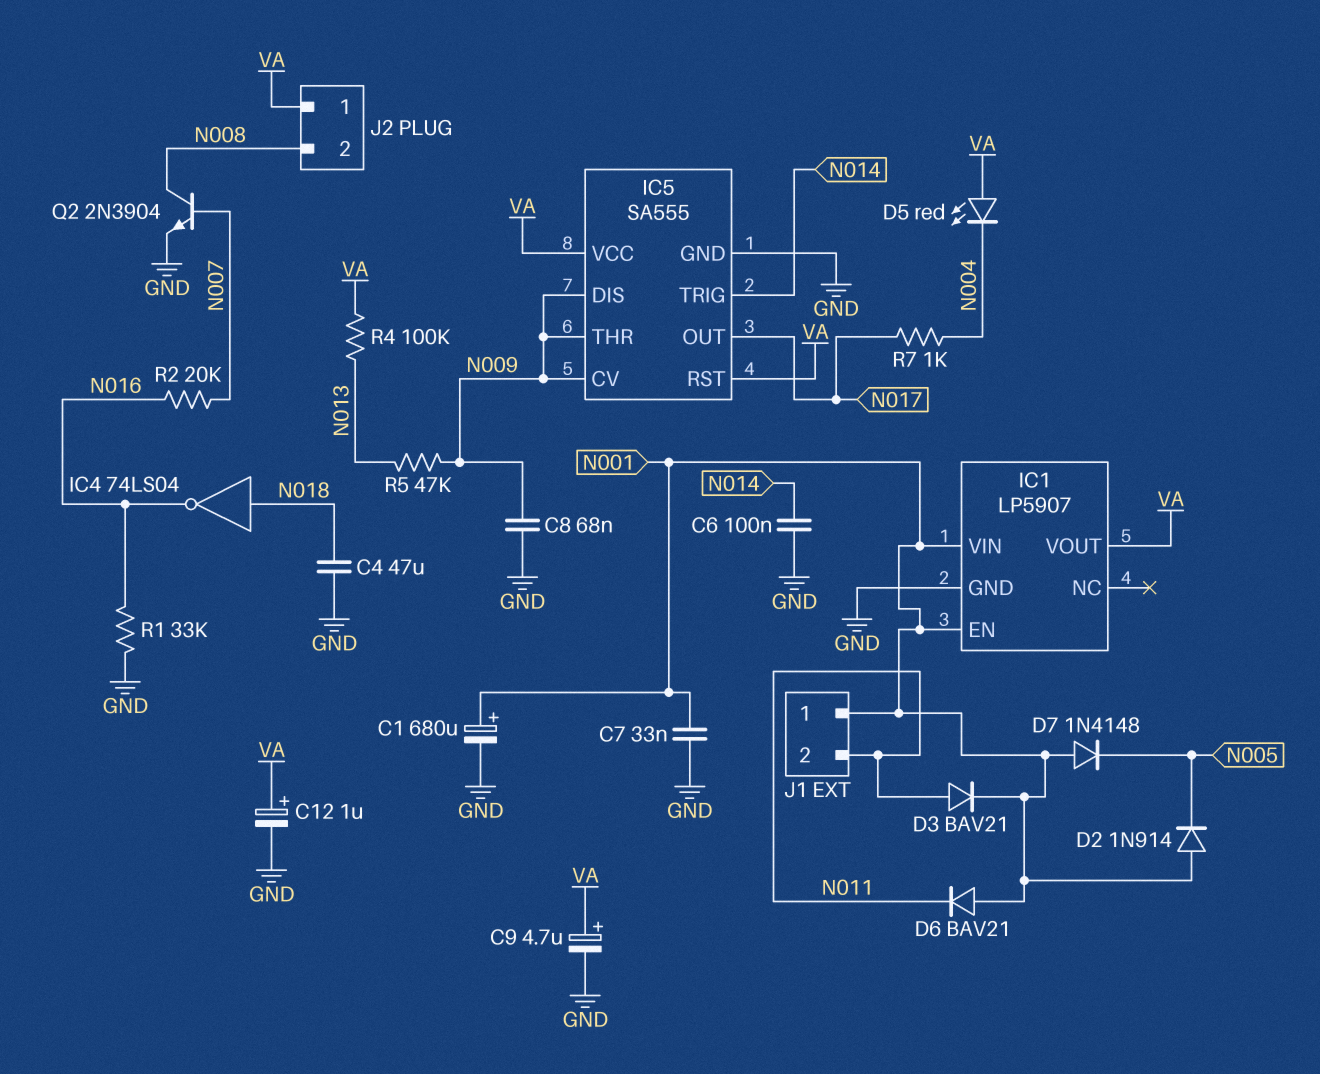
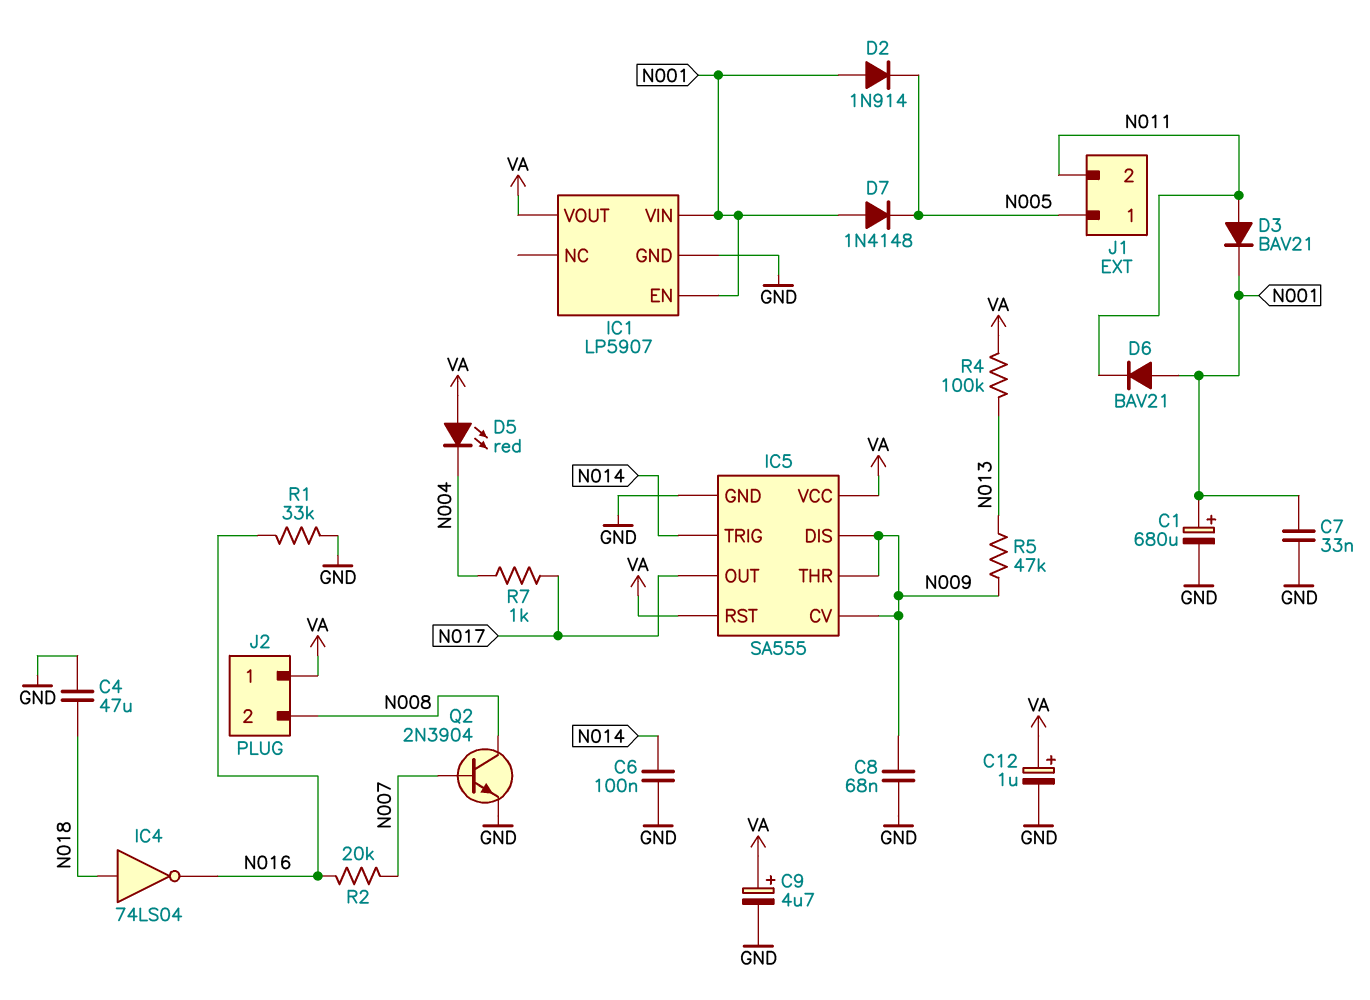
J1 pin 1: N001 -> N005

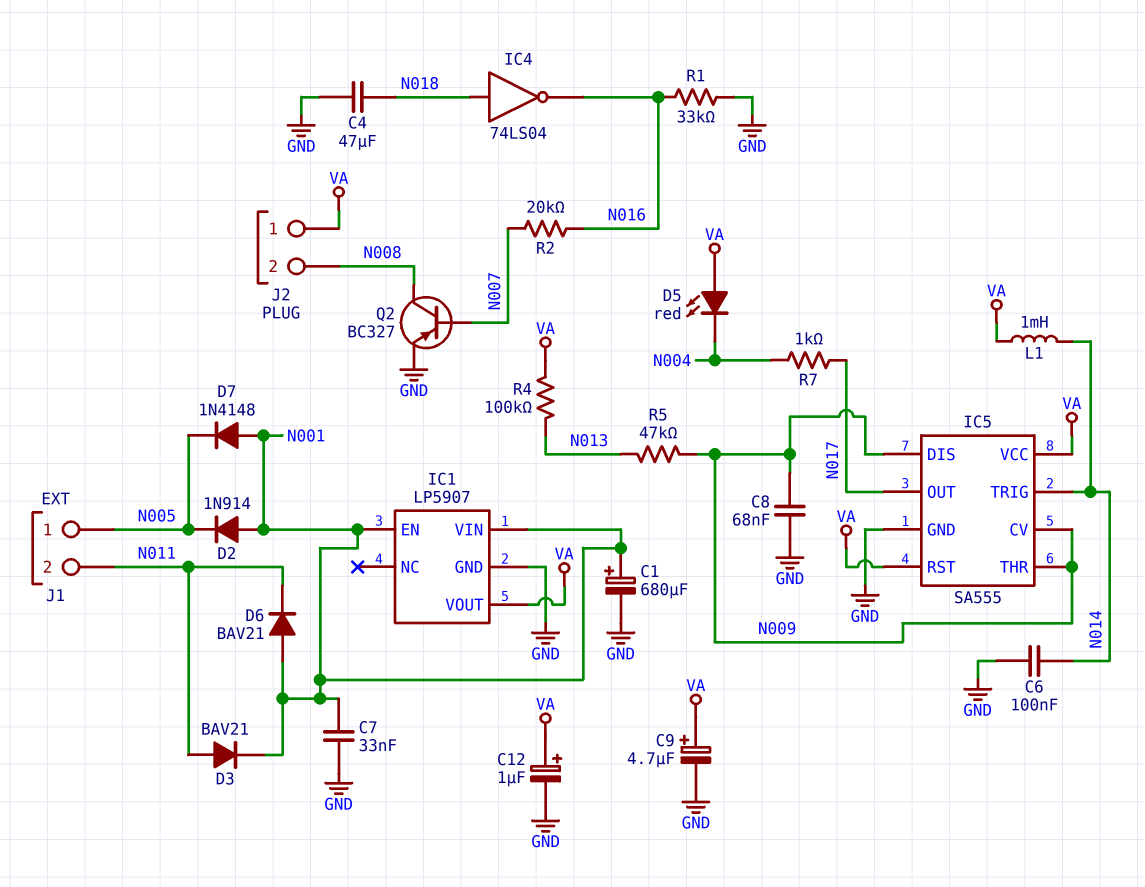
L1: none -> 1mH (N014, VA)
Q2: NPN 2N3904 (B N007, C N008, E GND) -> PNP BC327 (B N007, C N008, E GND)

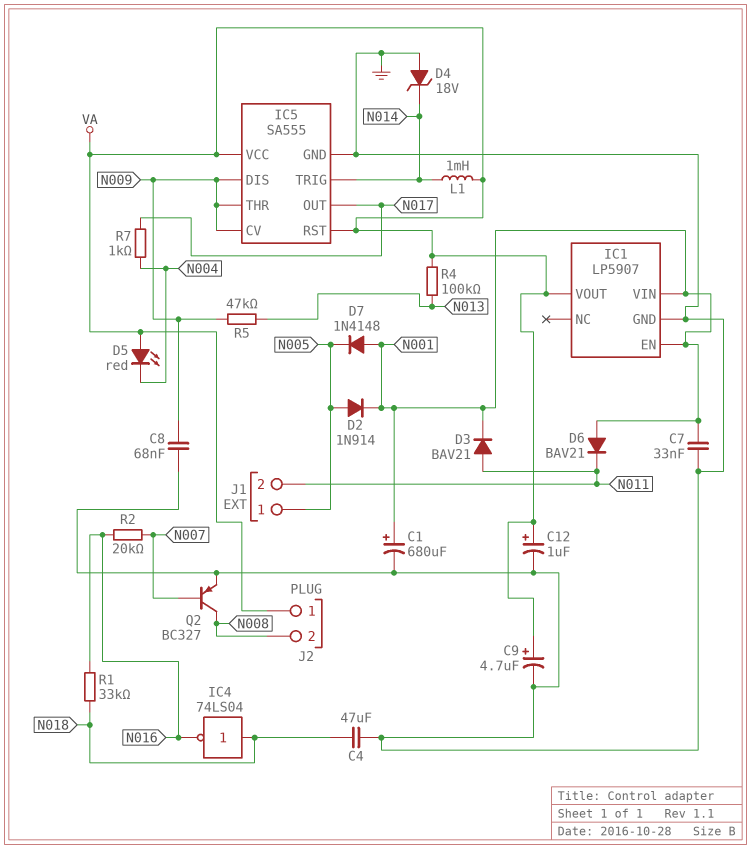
C6: 100nF (GND, N014) -> none
D2: diode 1N914 (A N001, K N005) -> diode 1N914 (A N005, K N001)
D4: none -> zener 18V (A GND, K N014)
R1: 33k (GND, N016) -> 33k (N016, N018)

